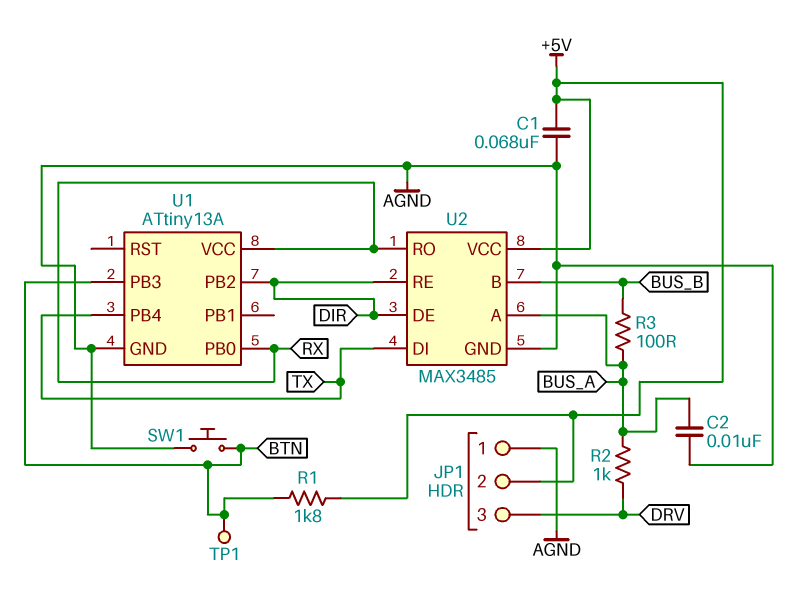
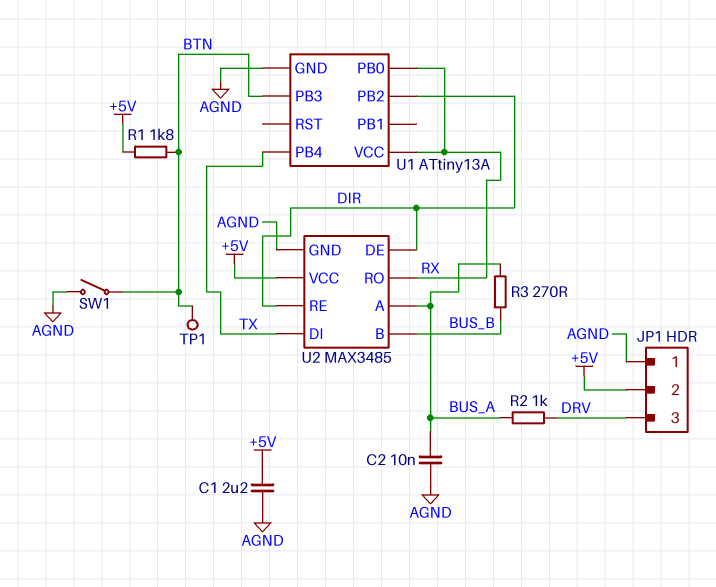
C1: 68nF (+5V, AGND) -> 2.2uF (+5V, AGND)
R3: 100 (BUS_A, BUS_B) -> 270 (BUS_A, BUS_B)
SW1: button (AGND, BTN) -> switch (AGND, BTN)

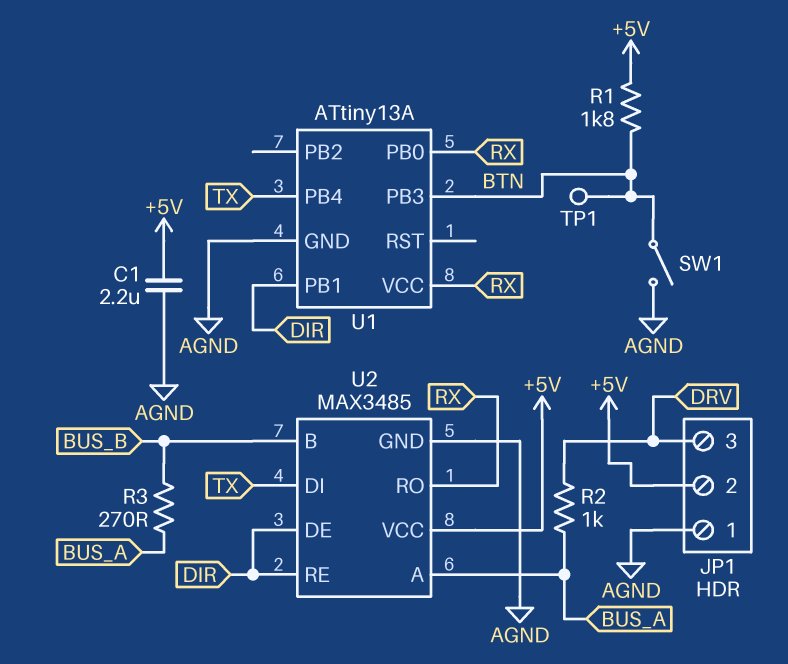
C2: 10nF (AGND, BUS_A) -> none
U1 pin PB1: none -> DIR
U1 pin PB2: DIR -> none

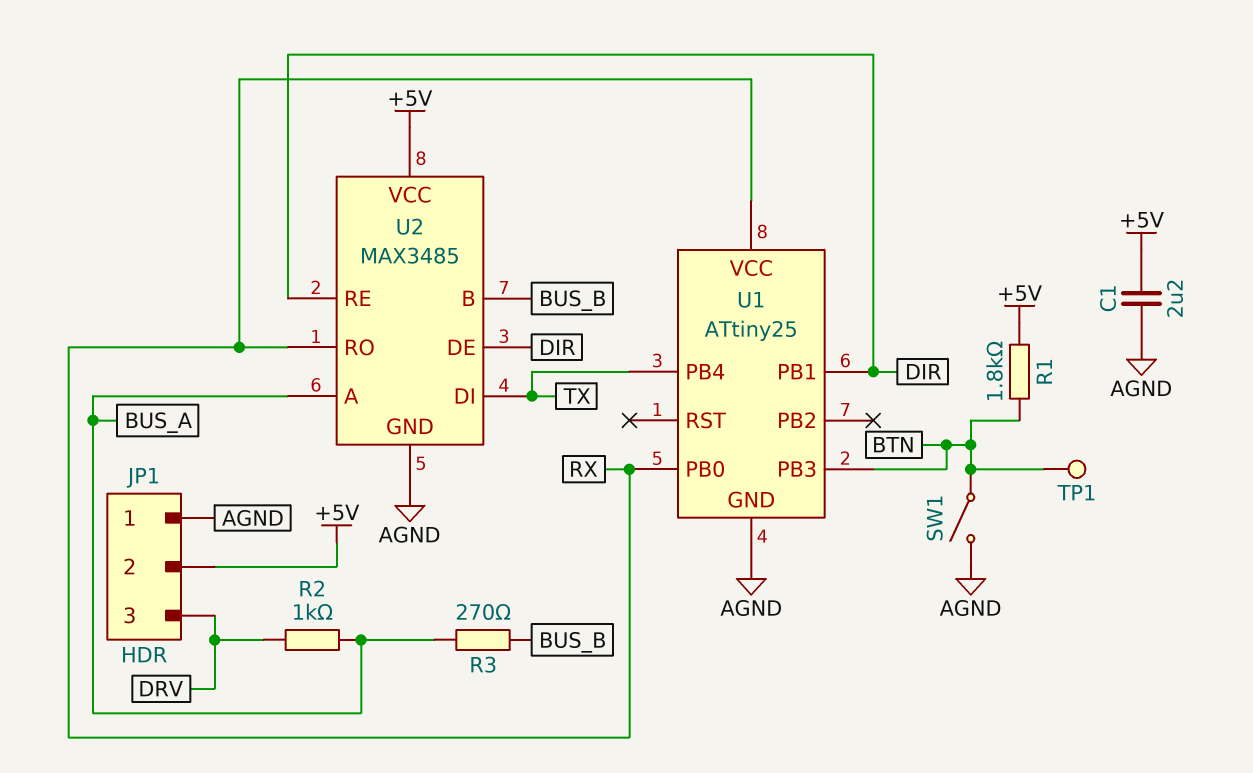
U1: ATtiny13A -> ATtiny25

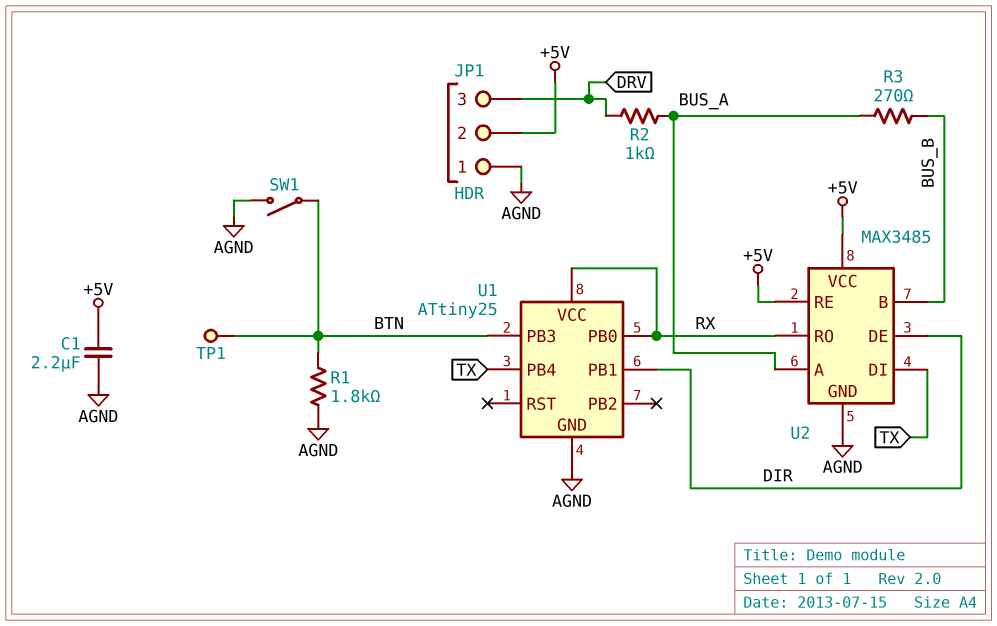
R1: 1.8k (+5V, BTN) -> 1.8k (AGND, BTN)
U2 pin RE: DIR -> +5V

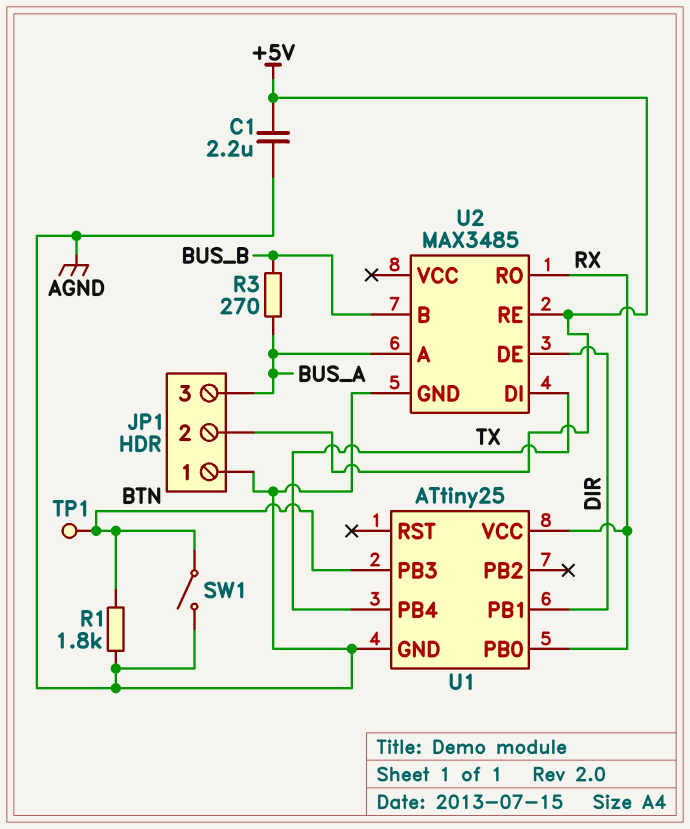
JP1 pin 3: DRV -> BUS_A
R2: 1k (BUS_A, DRV) -> none
U2 pin VCC: +5V -> none

